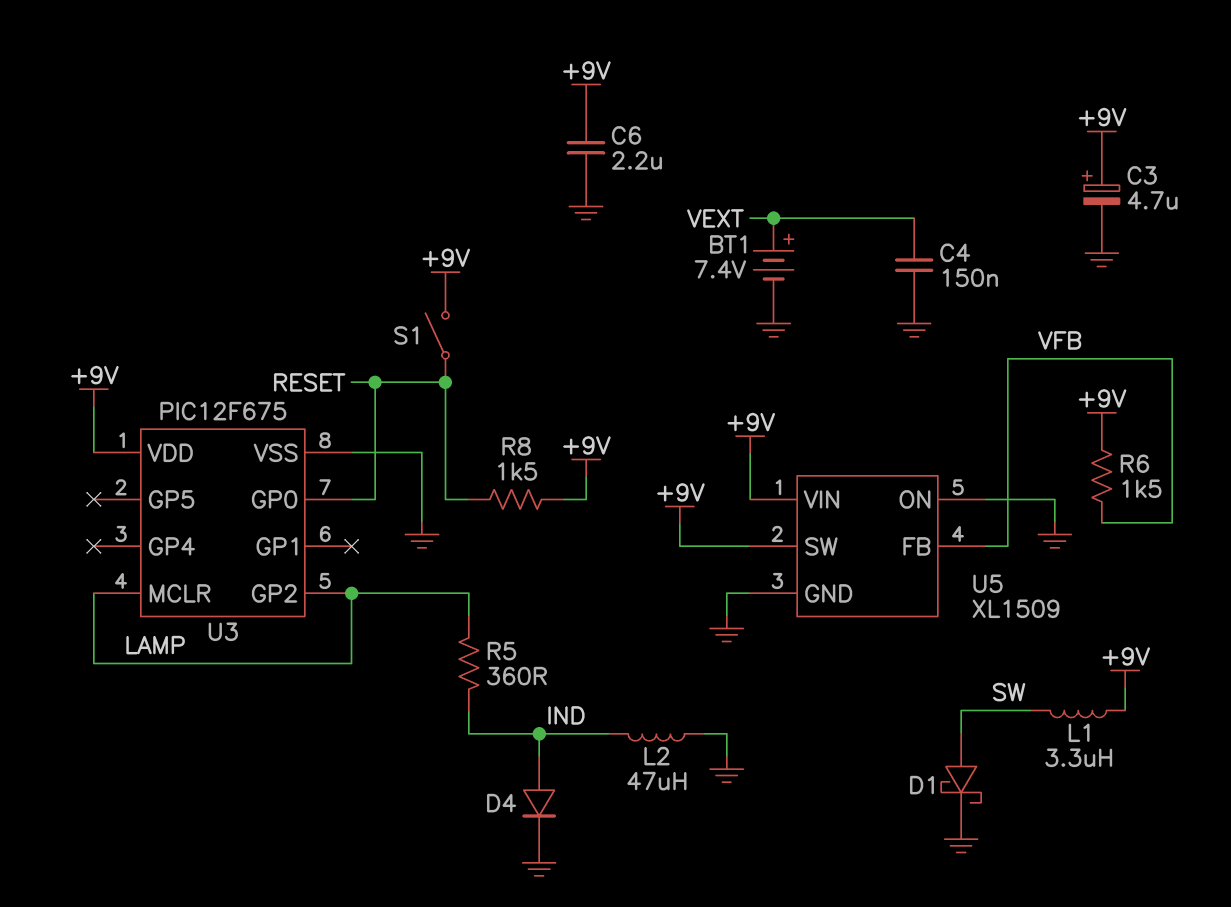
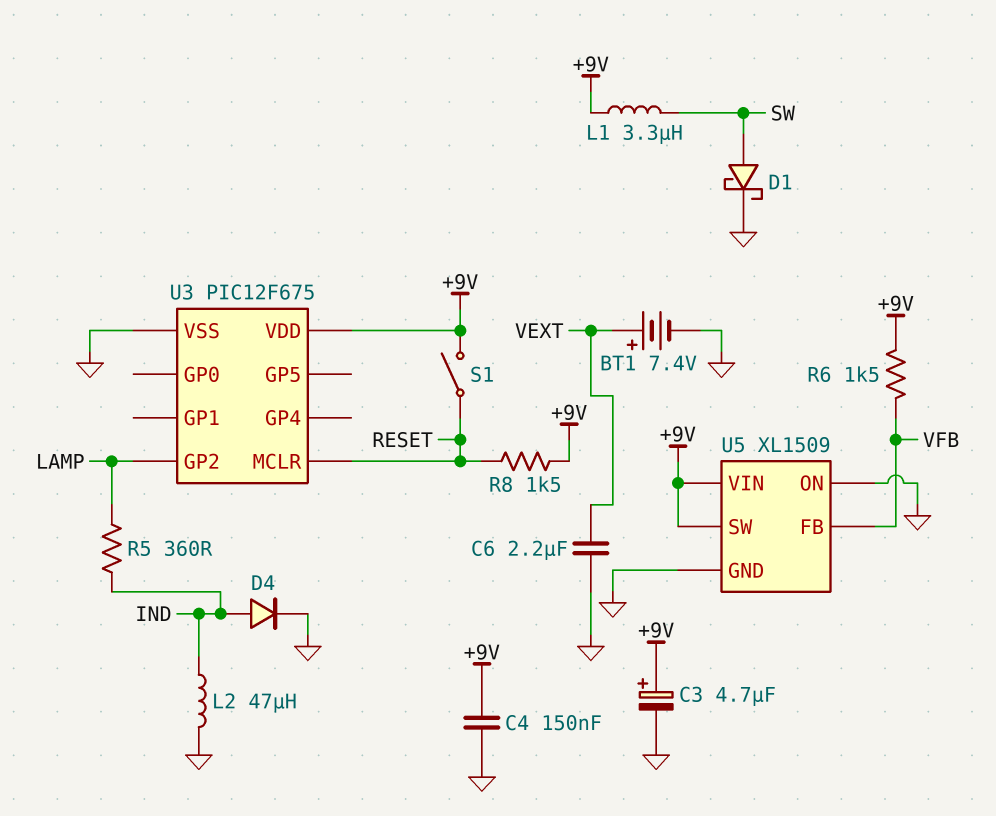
C4: 150nF (GND, VEXT) -> 150nF (+9V, GND)
C6: 2.2uF (+9V, GND) -> 2.2uF (GND, VEXT)
U3 pin GP0: RESET -> none
U3 pin MCLR: LAMP -> RESET

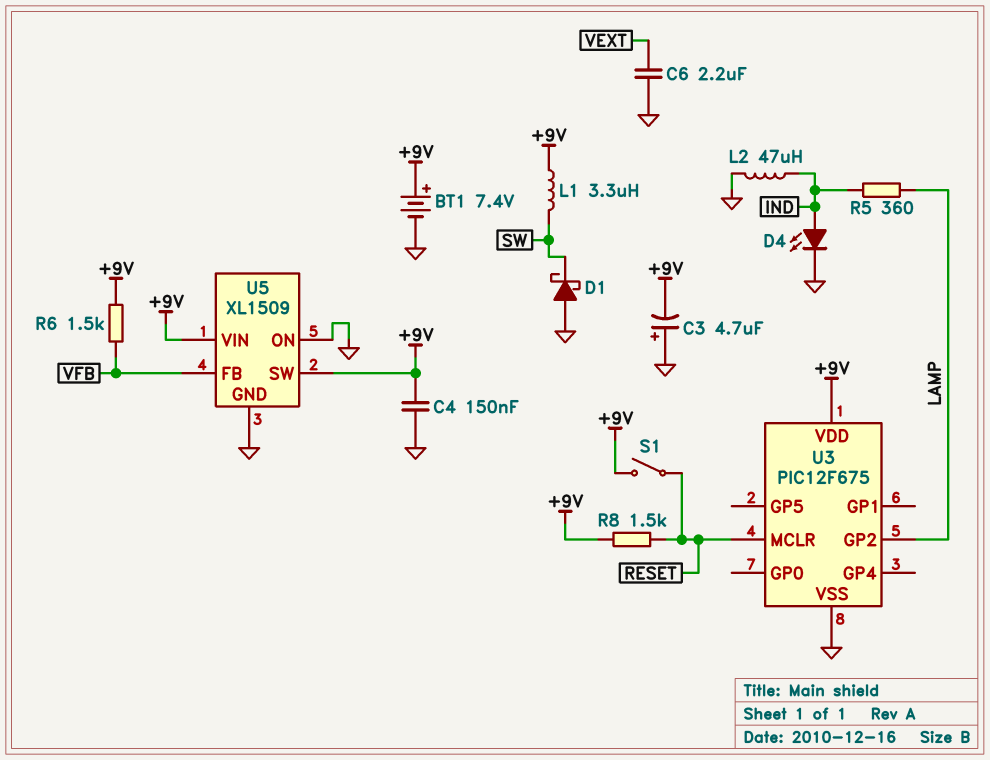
BT1: 7.4V (plus VEXT, minus GND) -> 7.4V (plus +9V, minus GND)
C3: 4.7uF (plus +9V, minus GND) -> 4.7uF (plus GND, minus +9V)
D1: schottky (A SW, K GND) -> schottky (A GND, K SW)
D4: diode (A IND, K GND) -> LED (A IND, K GND)

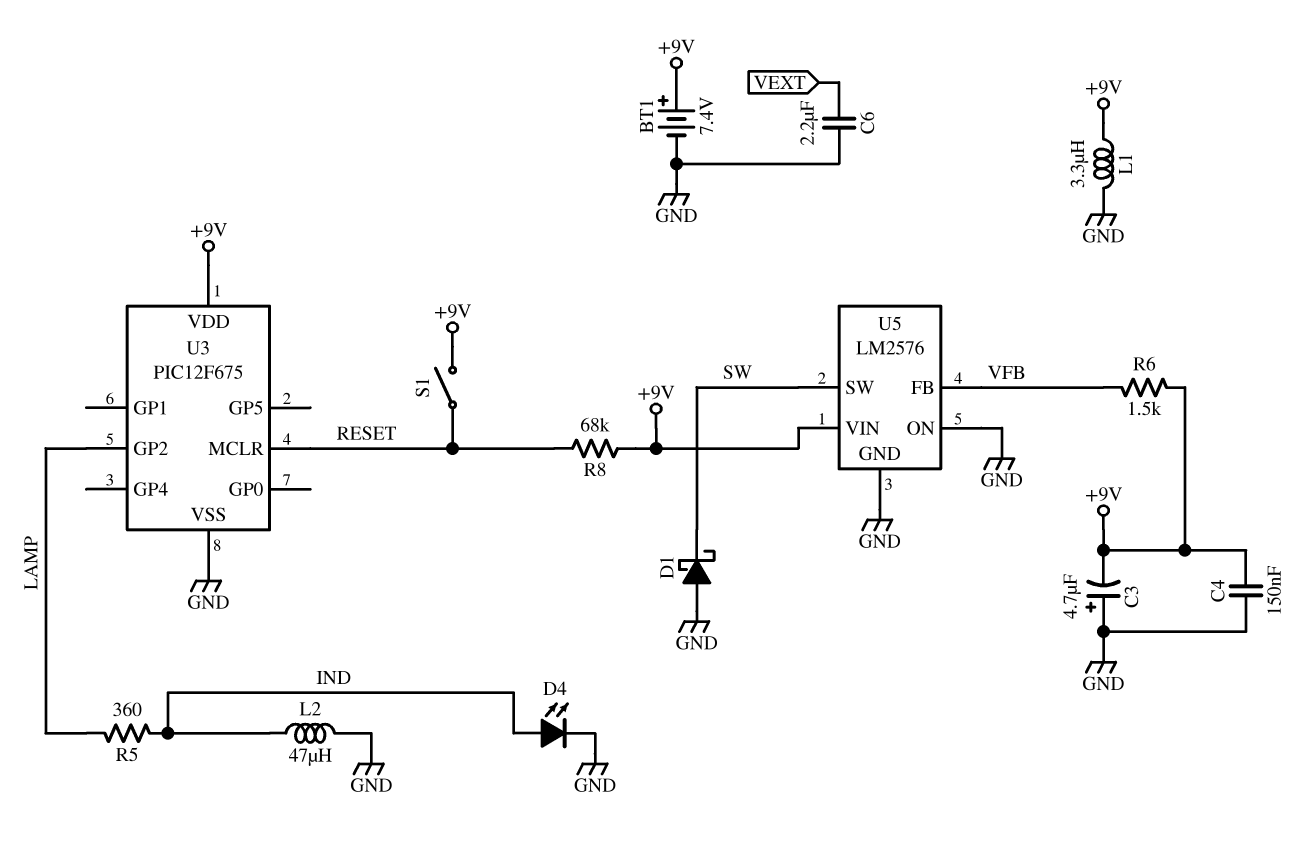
L1: 3.3uH (+9V, SW) -> 3.3uH (+9V, GND)
R8: 1.5k (+9V, RESET) -> 68k (+9V, RESET)
U5: XL1509 -> LM2576
U5 pin SW: +9V -> SW

